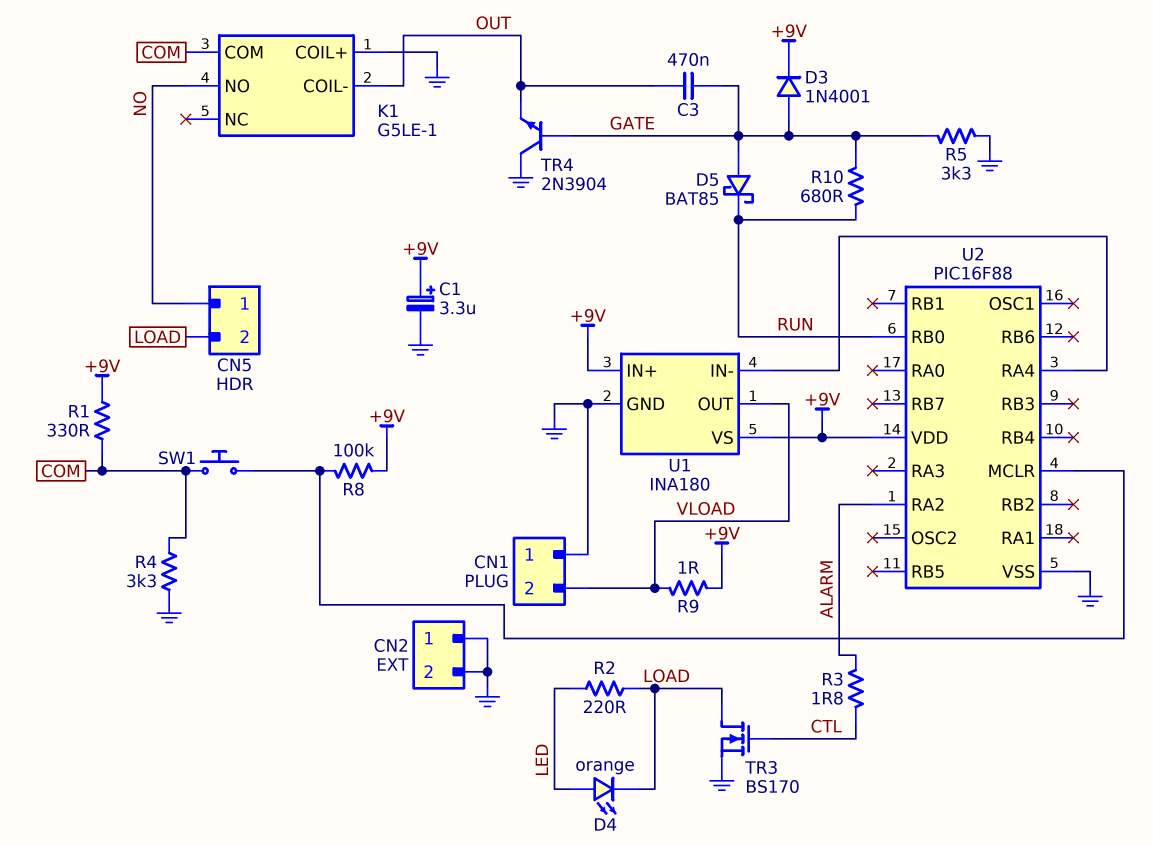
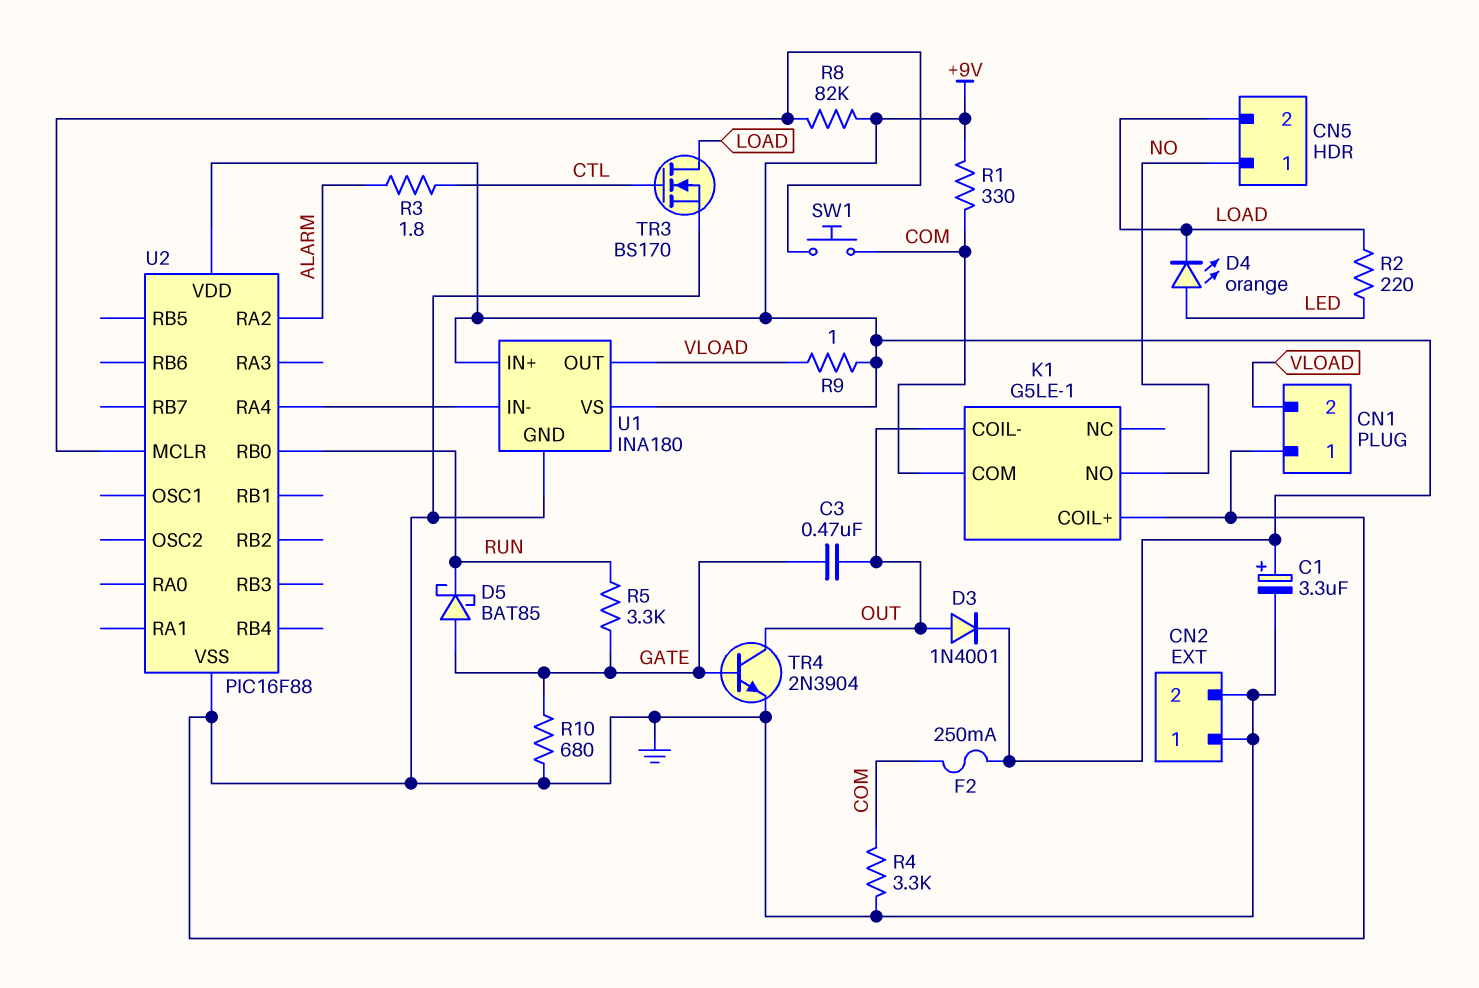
D3: diode 1N4001 (A GATE, K +9V) -> diode 1N4001 (A OUT, K +9V)
F2: none -> 250mA (+9V, COM)
R5: 3.3k (GATE, GND) -> 3.3k (GATE, RUN)
R8: 100k (+9V, U2/MCLR) -> 82k (+9V, U2/MCLR)
R10: 680 (GATE, RUN) -> 680 (GATE, GND)
TR4: NPN 2N3904 (B GATE, C GND, E OUT) -> NPN 2N3904 (B GATE, C OUT, E GND)

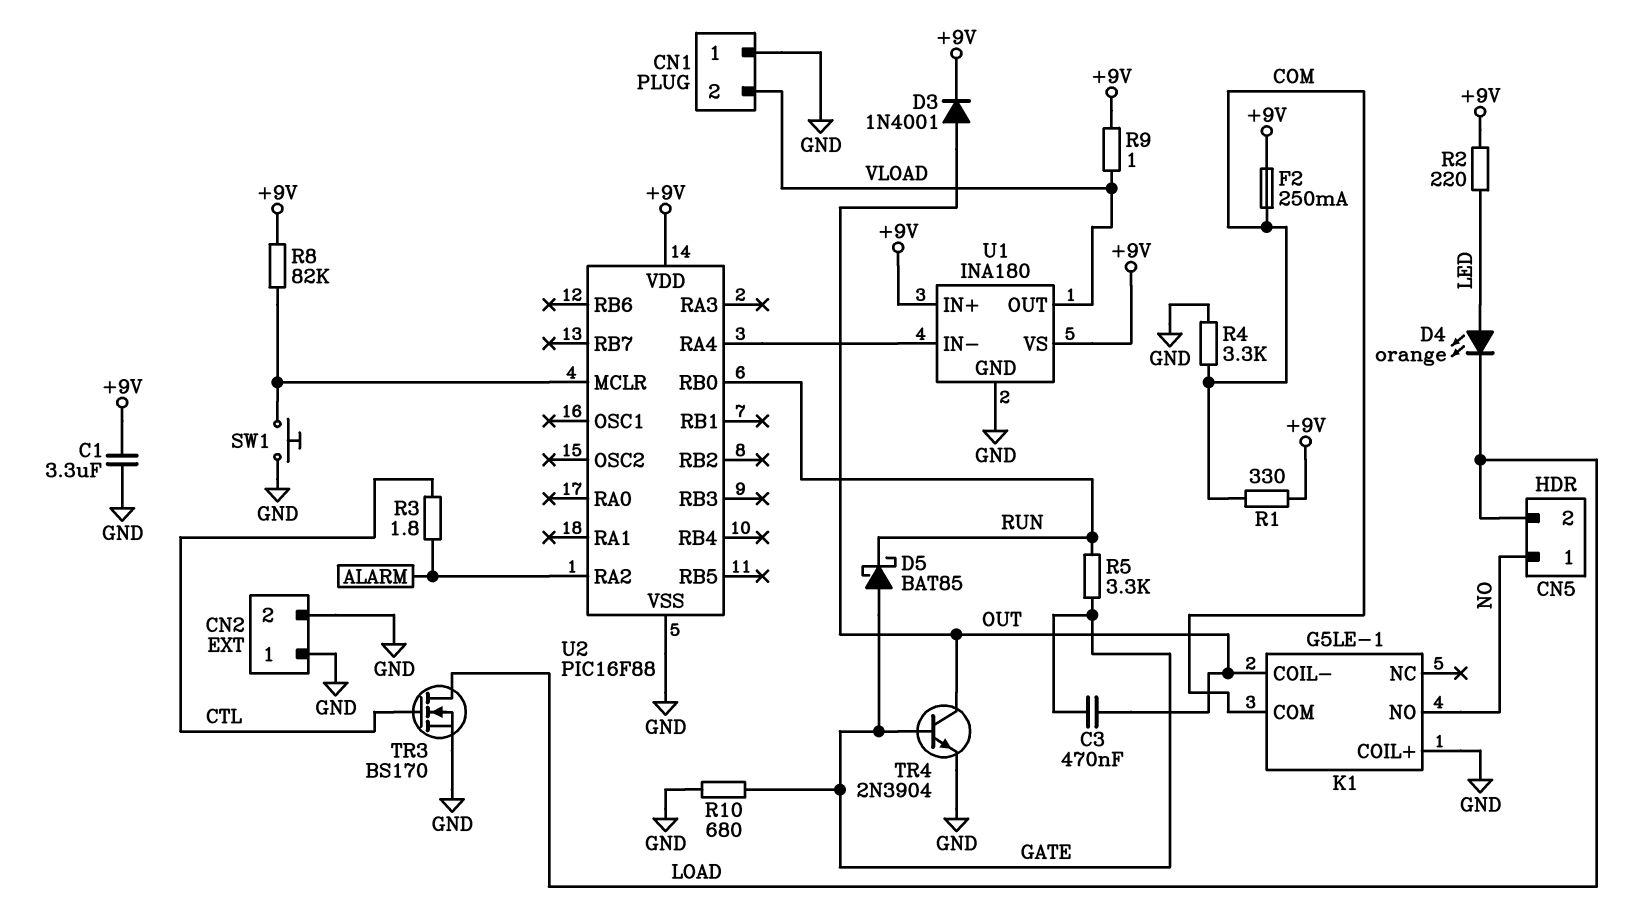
C1: 3.3uF (plus +9V, minus GND) -> 3.3uF (+9V, GND)
R2: 220 (LED, LOAD) -> 220 (+9V, LED)
SW1: button (COM, U2/MCLR) -> button (GND, U2/MCLR)

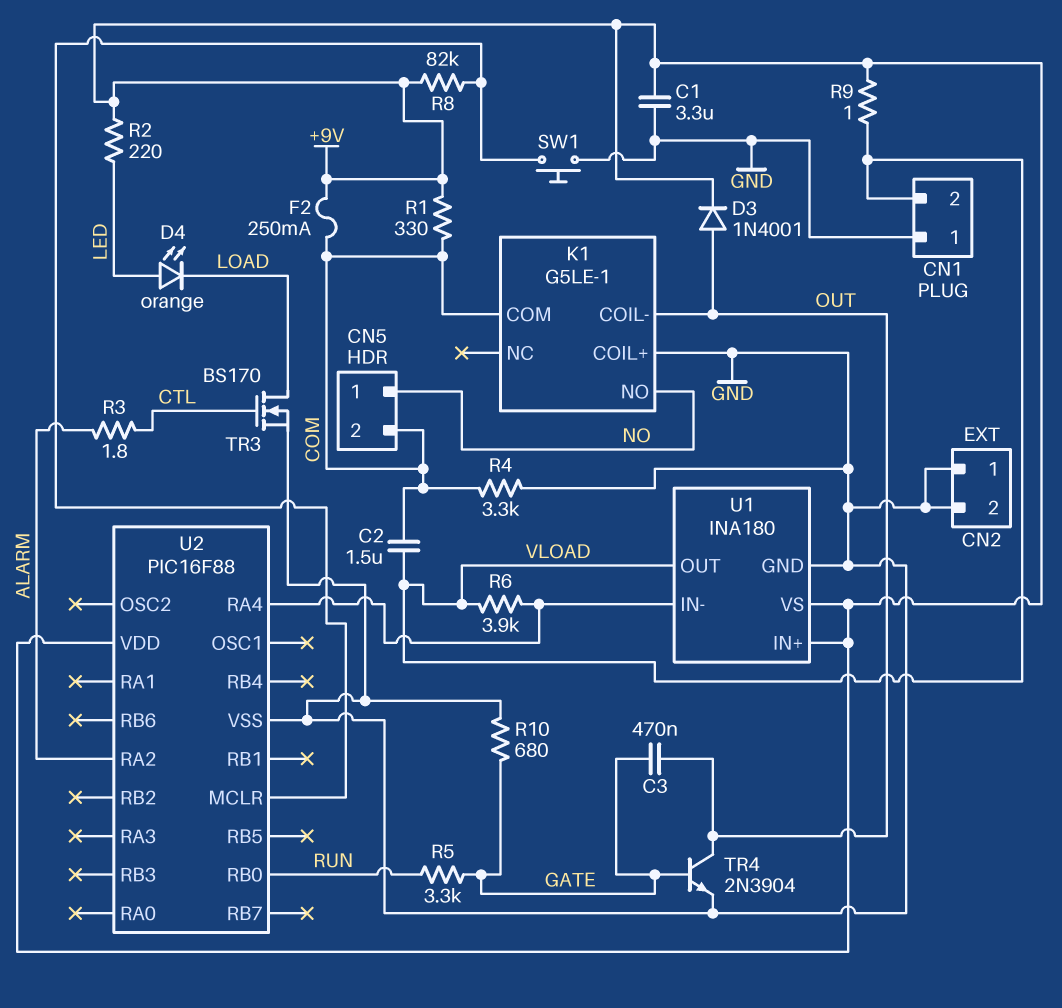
C2: none -> 1.5uF (COM, VLOAD)
CN5 pin 2: LOAD -> COM
D5: schottky BAT85 (A GATE, K RUN) -> none
R6: none -> 3.9k (U1/IN-, VLOAD)

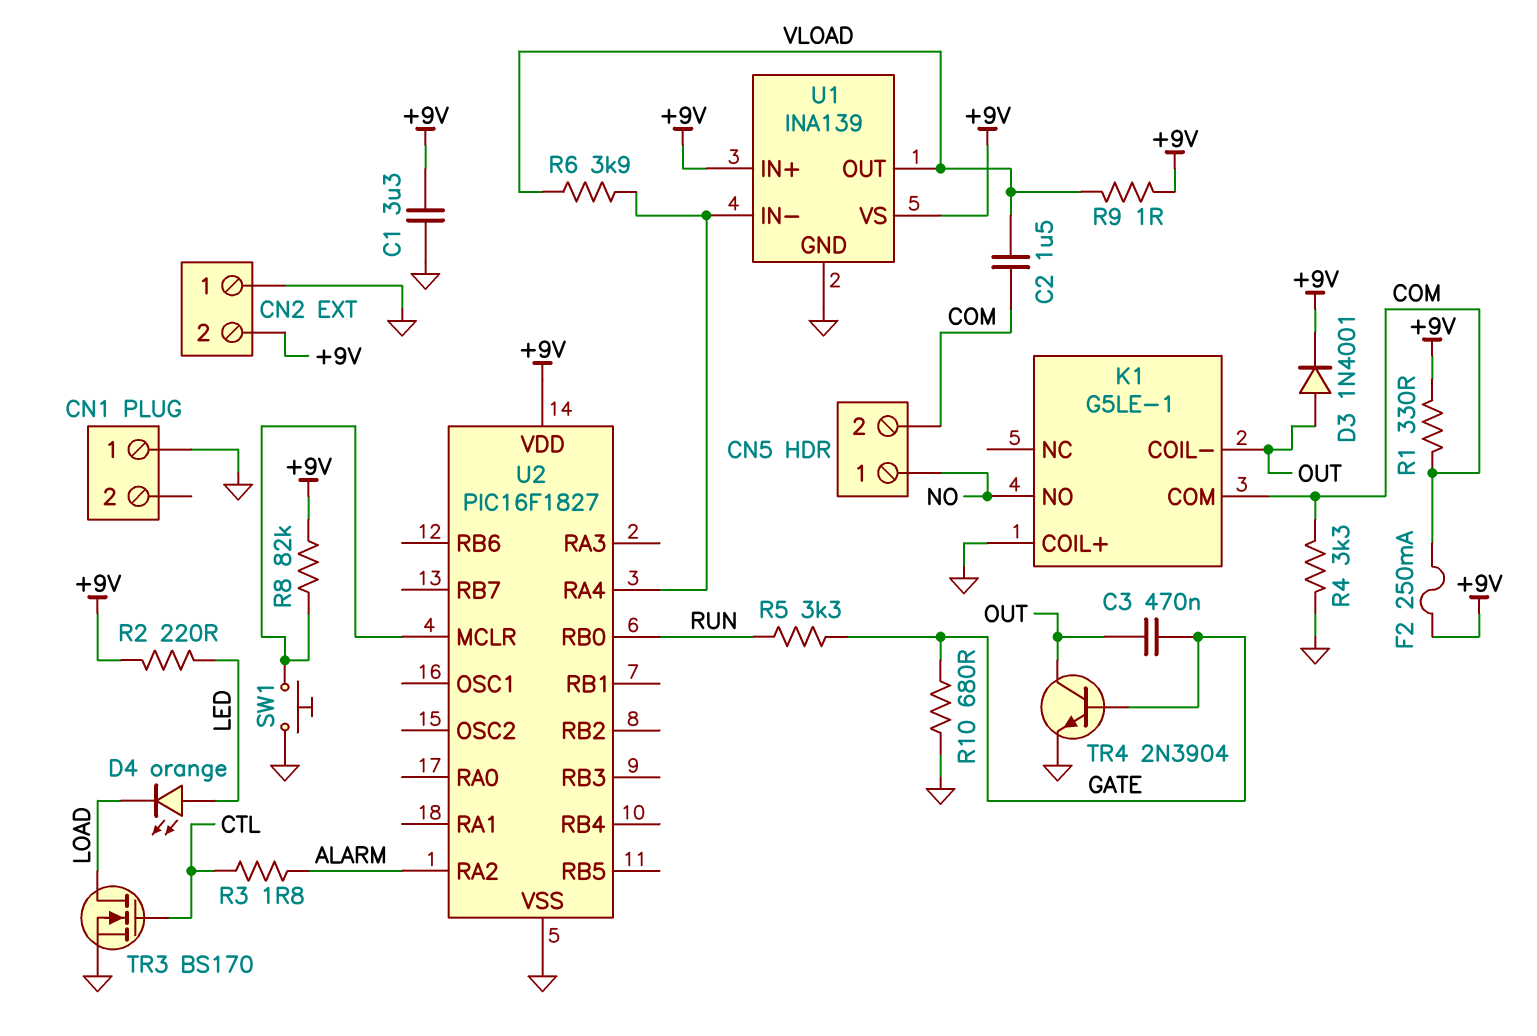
CN1 pin 2: VLOAD -> none
CN2 pin 2: GND -> +9V
U1: INA180 -> INA139
U2: PIC16F88 -> PIC16F1827

